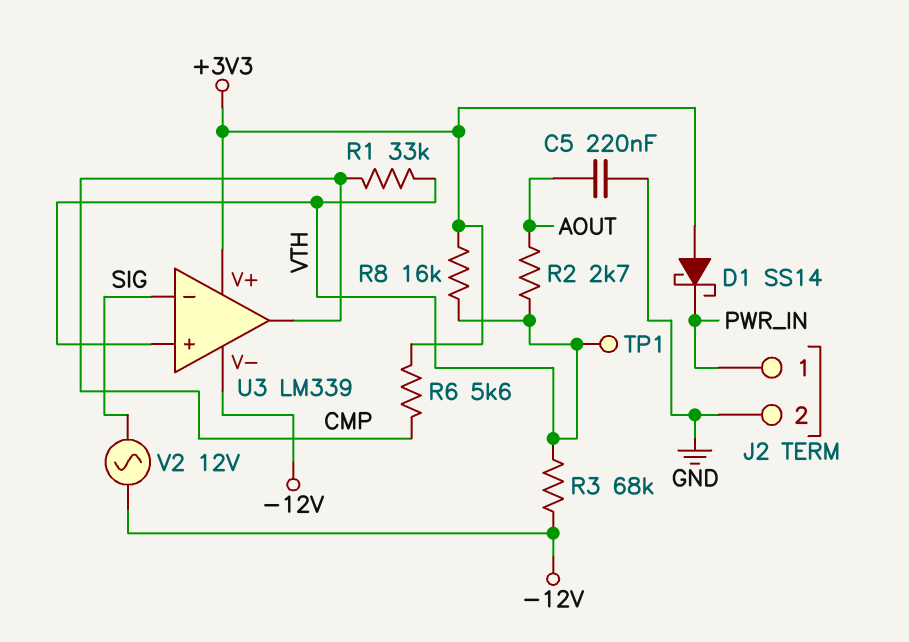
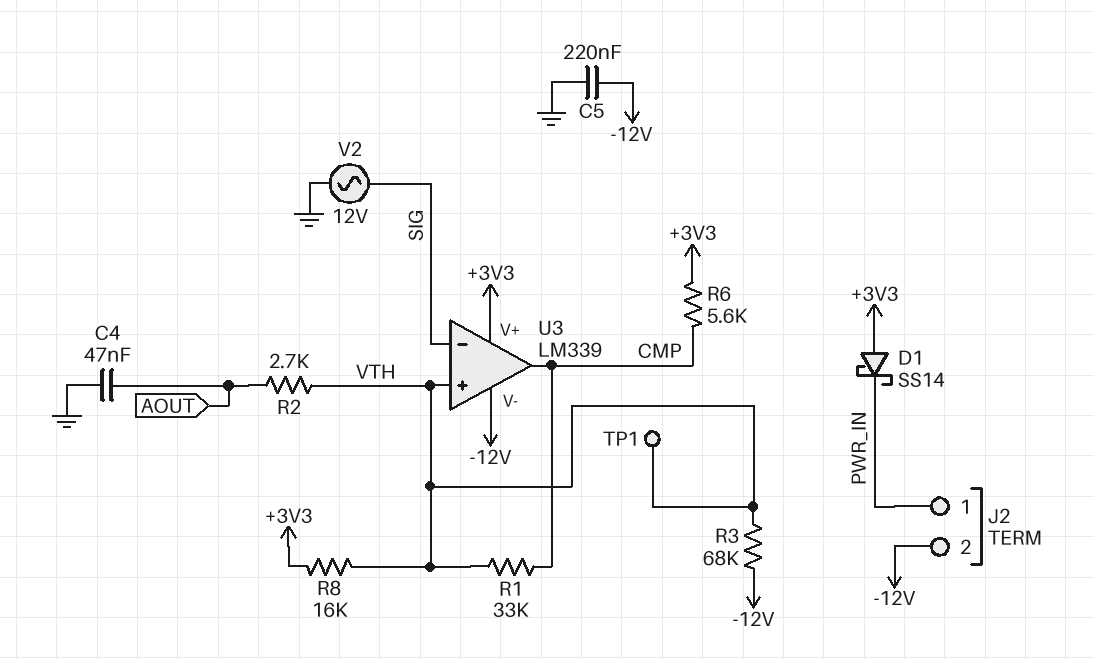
C4: none -> 47nF (AOUT, GND)
C5: 220nF (AOUT, GND) -> 220nF (-12V, GND)
J2 pin 2: GND -> -12V
V2: AC 12V (-12V, SIG) -> AC 12V (GND, SIG)

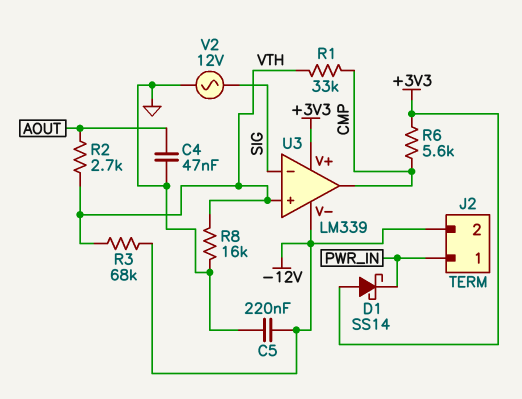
R8: 16k (+3V3, VTH) -> 16k (GND, VTH)
TP1: test point (VTH) -> none

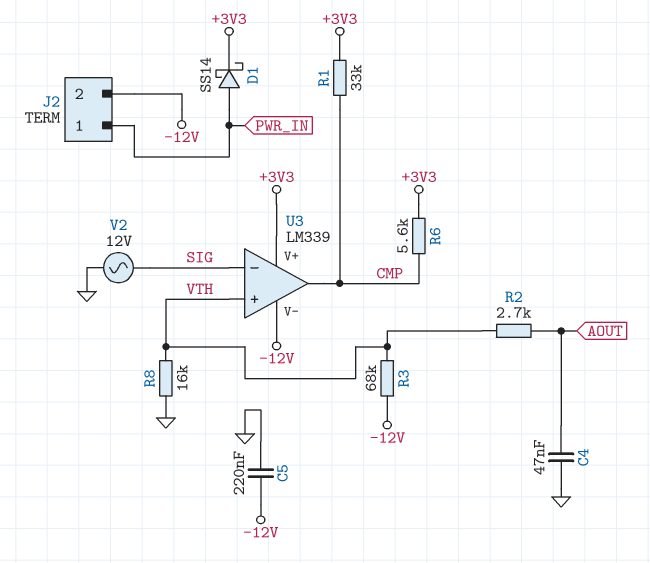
D1: schottky SS14 (A +3V3, K PWR_IN) -> schottky SS14 (A PWR_IN, K +3V3)
R1: 33k (CMP, VTH) -> 33k (+3V3, CMP)

